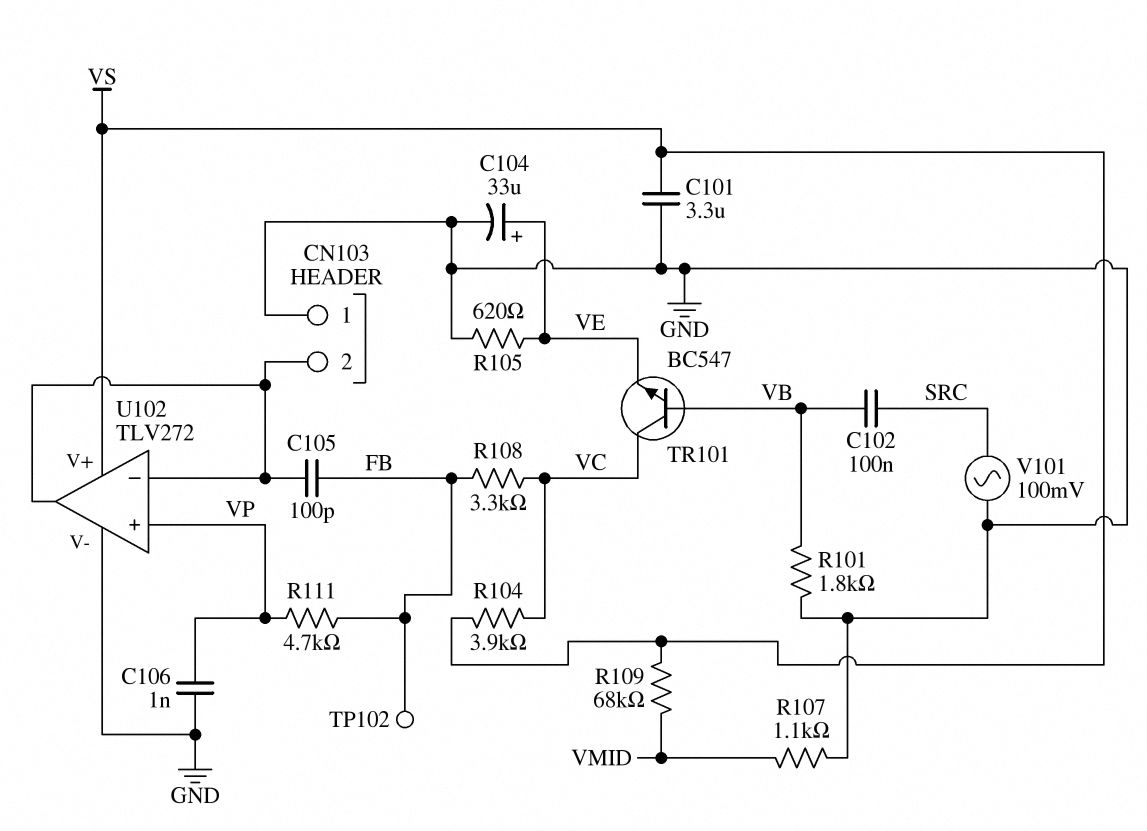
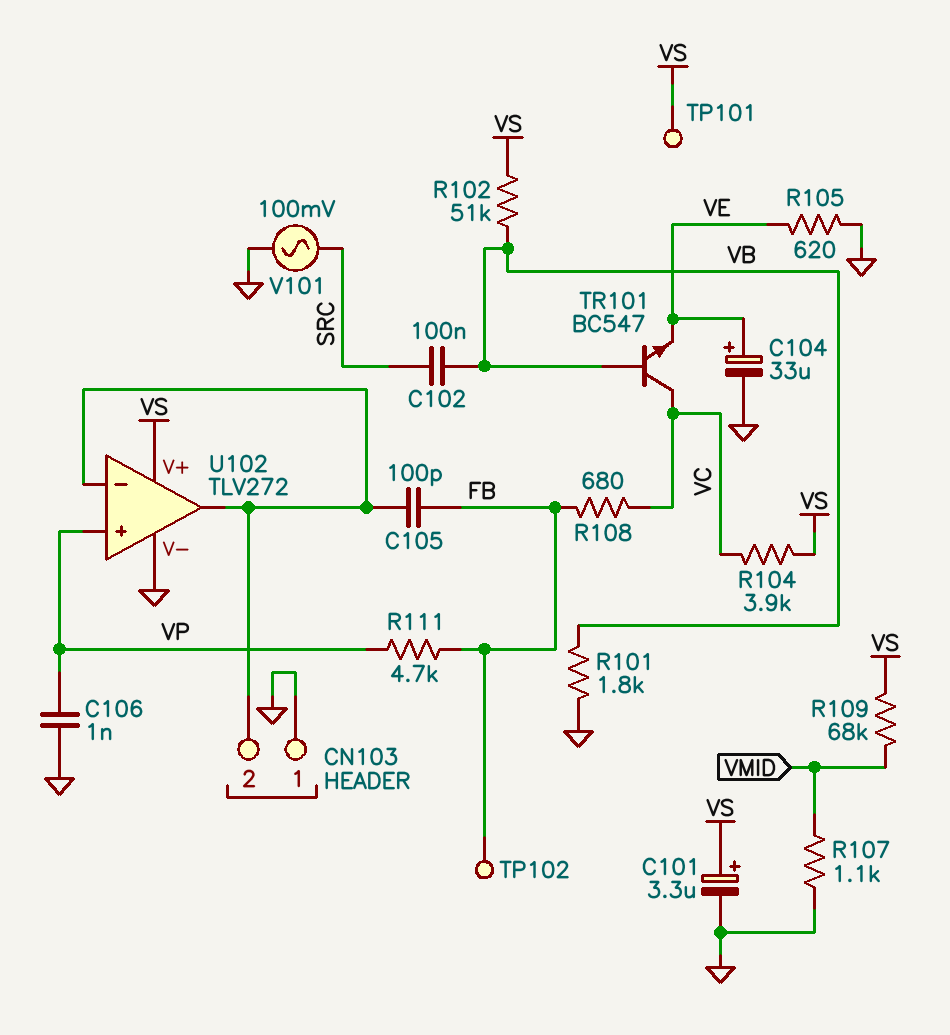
C101: 3.3uF (GND, VS) -> 3.3uF (plus VS, minus GND)
R102: none -> 51k (VB, VS)
R108: 3.3k (FB, VC) -> 680 (FB, VC)
TP101: none -> test point (VS)

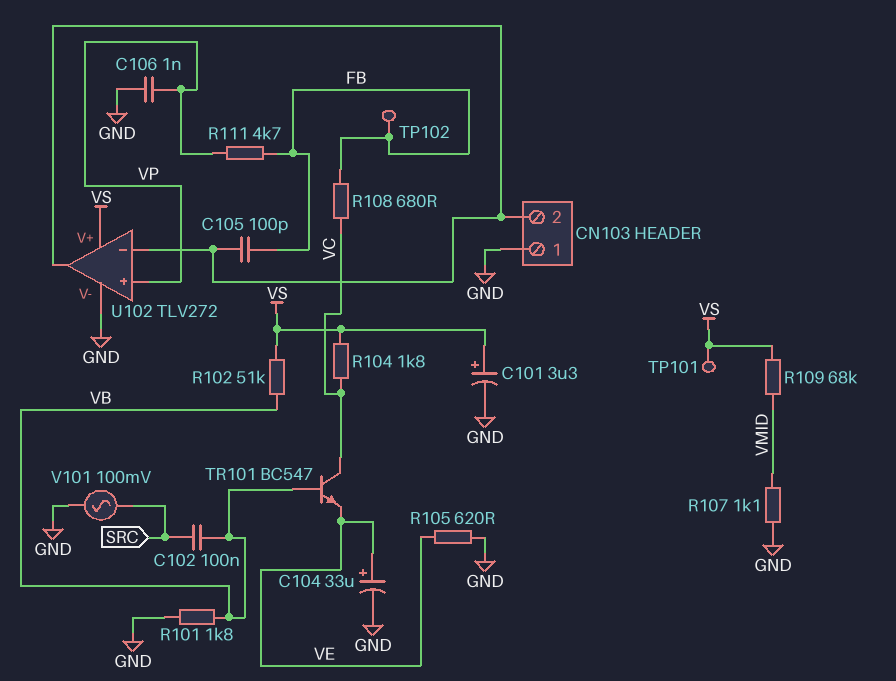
R104: 3.9k (VC, VS) -> 1.8k (VC, VS)

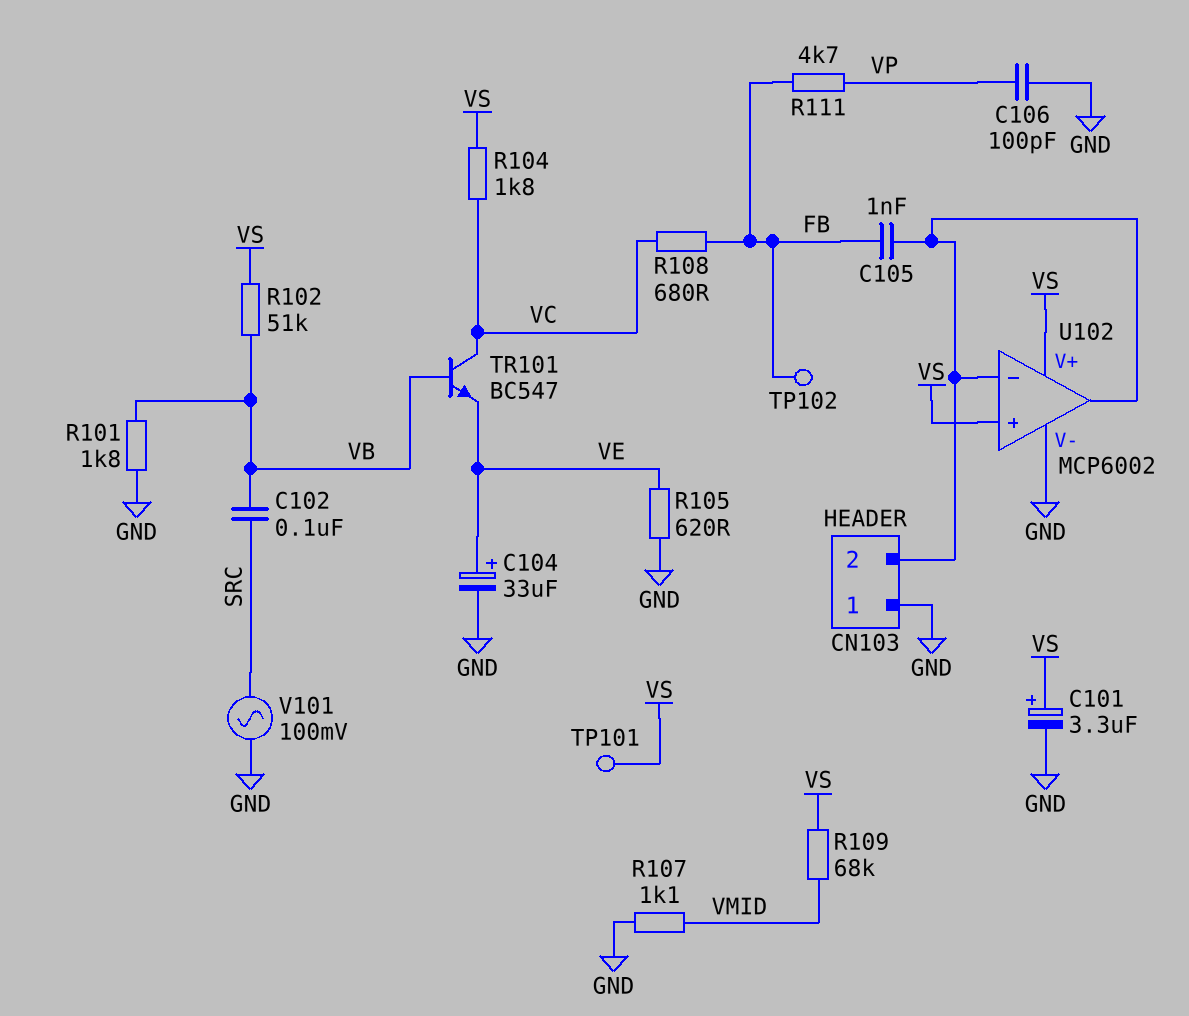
C105: 100pF (CN103/2, FB) -> 1nF (CN103/2, FB)
C106: 1nF (GND, VP) -> 100pF (GND, VP)
U102: TLV272 -> MCP6002
U102 pin in+: VP -> VS

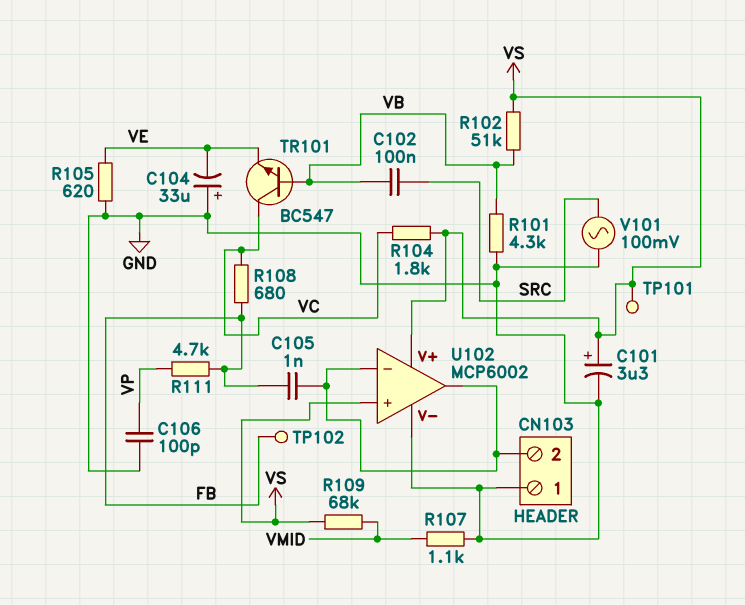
C104: 33uF (plus VE, minus GND) -> 33uF (plus GND, minus VE)
R101: 1.8k (GND, VB) -> 4.3k (GND, VB)

